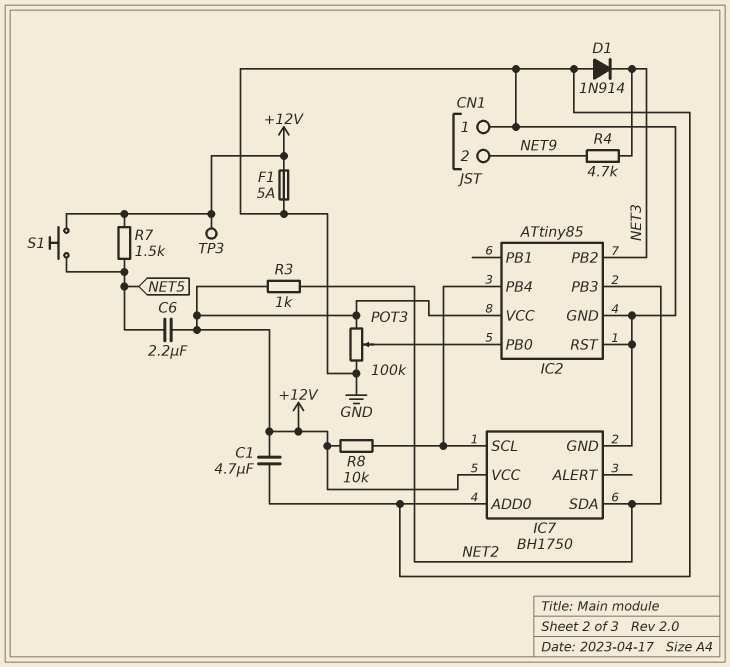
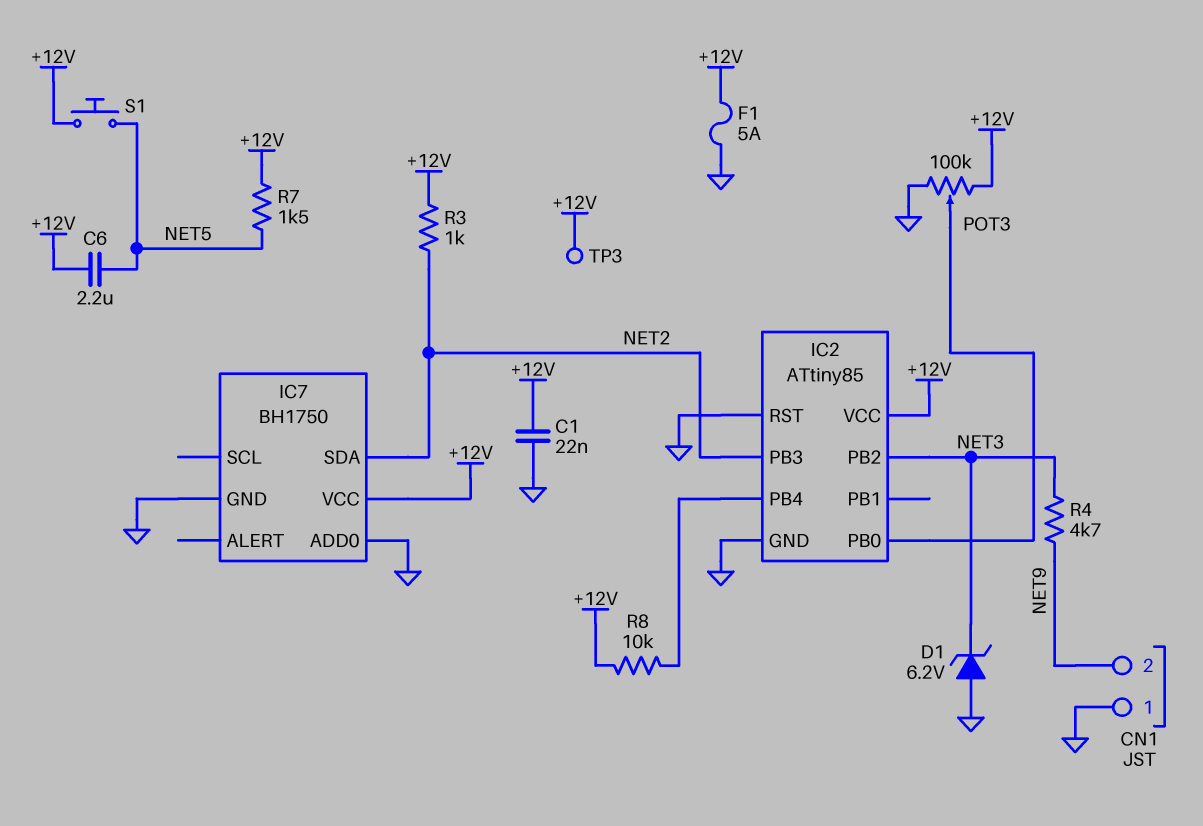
C1: 4.7uF (+12V, GND) -> 22nF (+12V, GND)
D1: diode 1N914 (A GND, K NET3) -> zener 6.2V (A GND, K NET3)
IC7 pin SCL: IC2/PB4 -> none

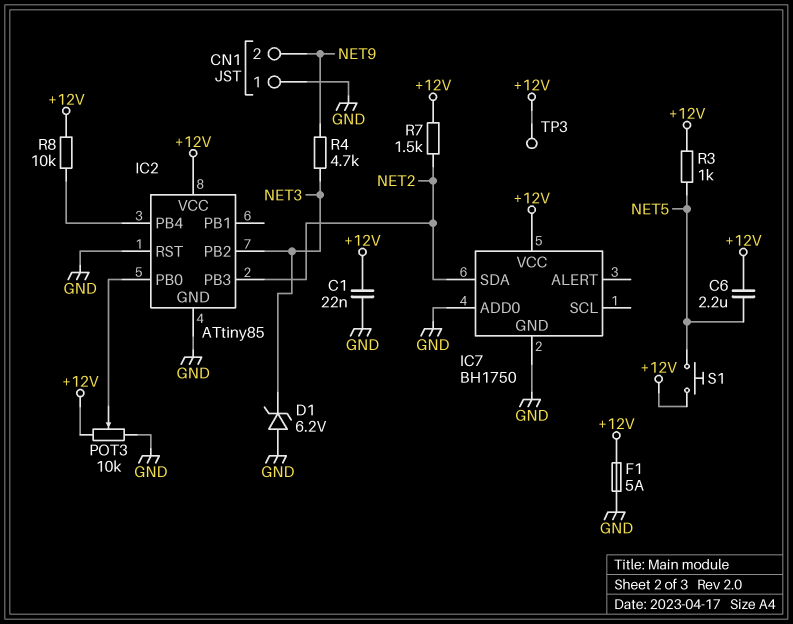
POT3: 100k (+12V, GND, wiper IC2/PB0) -> 10k (+12V, GND, wiper IC2/PB0)
R3: 1k (+12V, NET2) -> 1k (+12V, NET5)
R7: 1.5k (+12V, NET5) -> 1.5k (+12V, NET2)

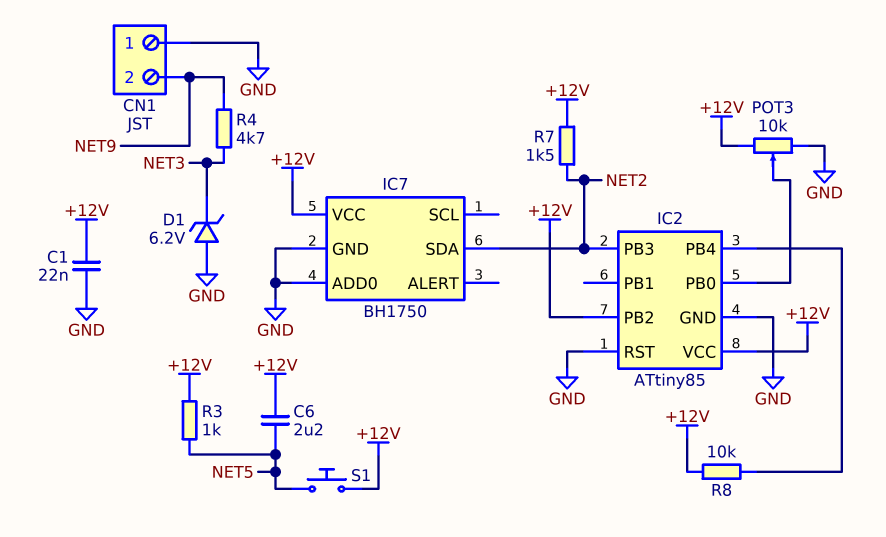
F1: 5A (+12V, GND) -> none
IC2 pin PB2: NET3 -> +12V
TP3: test point (+12V) -> none

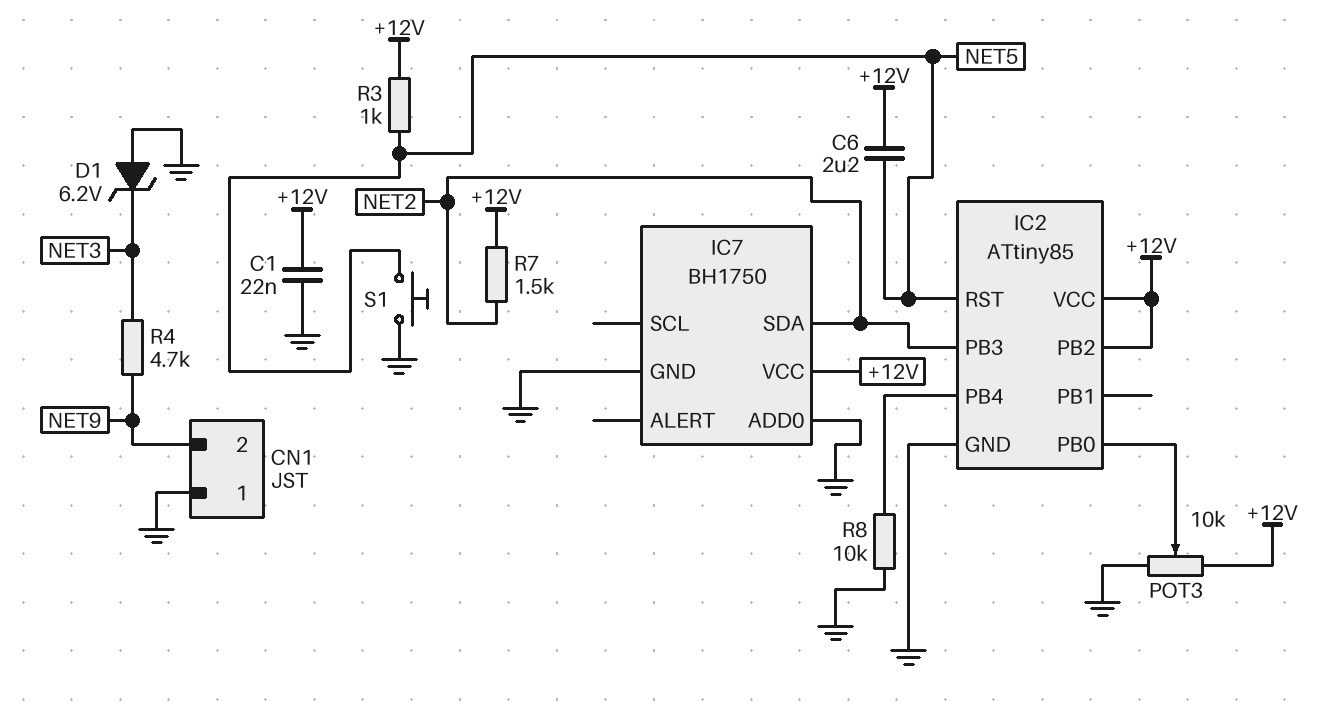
IC2 pin RST: GND -> NET5
R8: 10k (+12V, IC2/PB4) -> 10k (GND, IC2/PB4)
S1: button (+12V, NET5) -> button (GND, NET5)

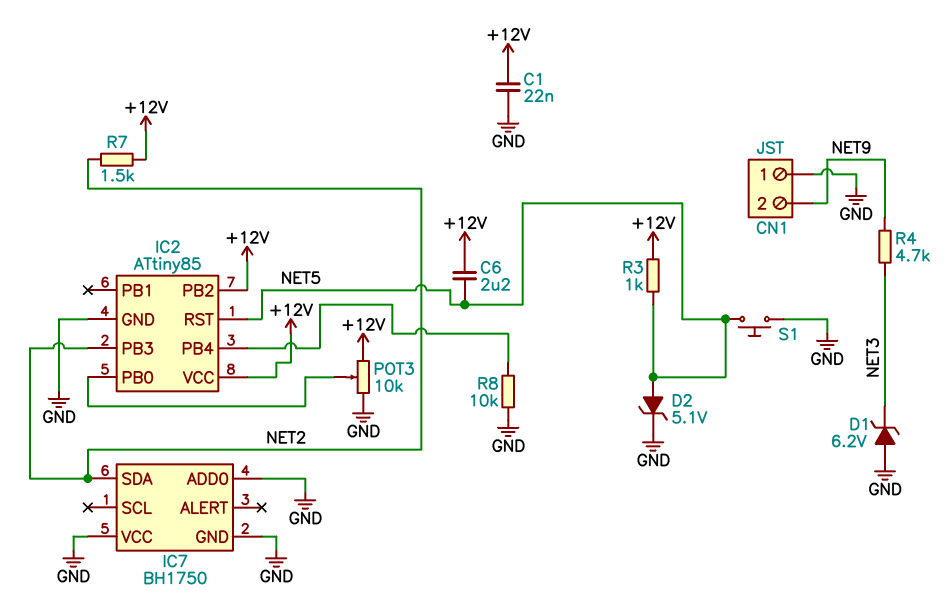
D2: none -> zener 5.1V (A NET5, K GND)
IC7 pin VCC: +12V -> GND

